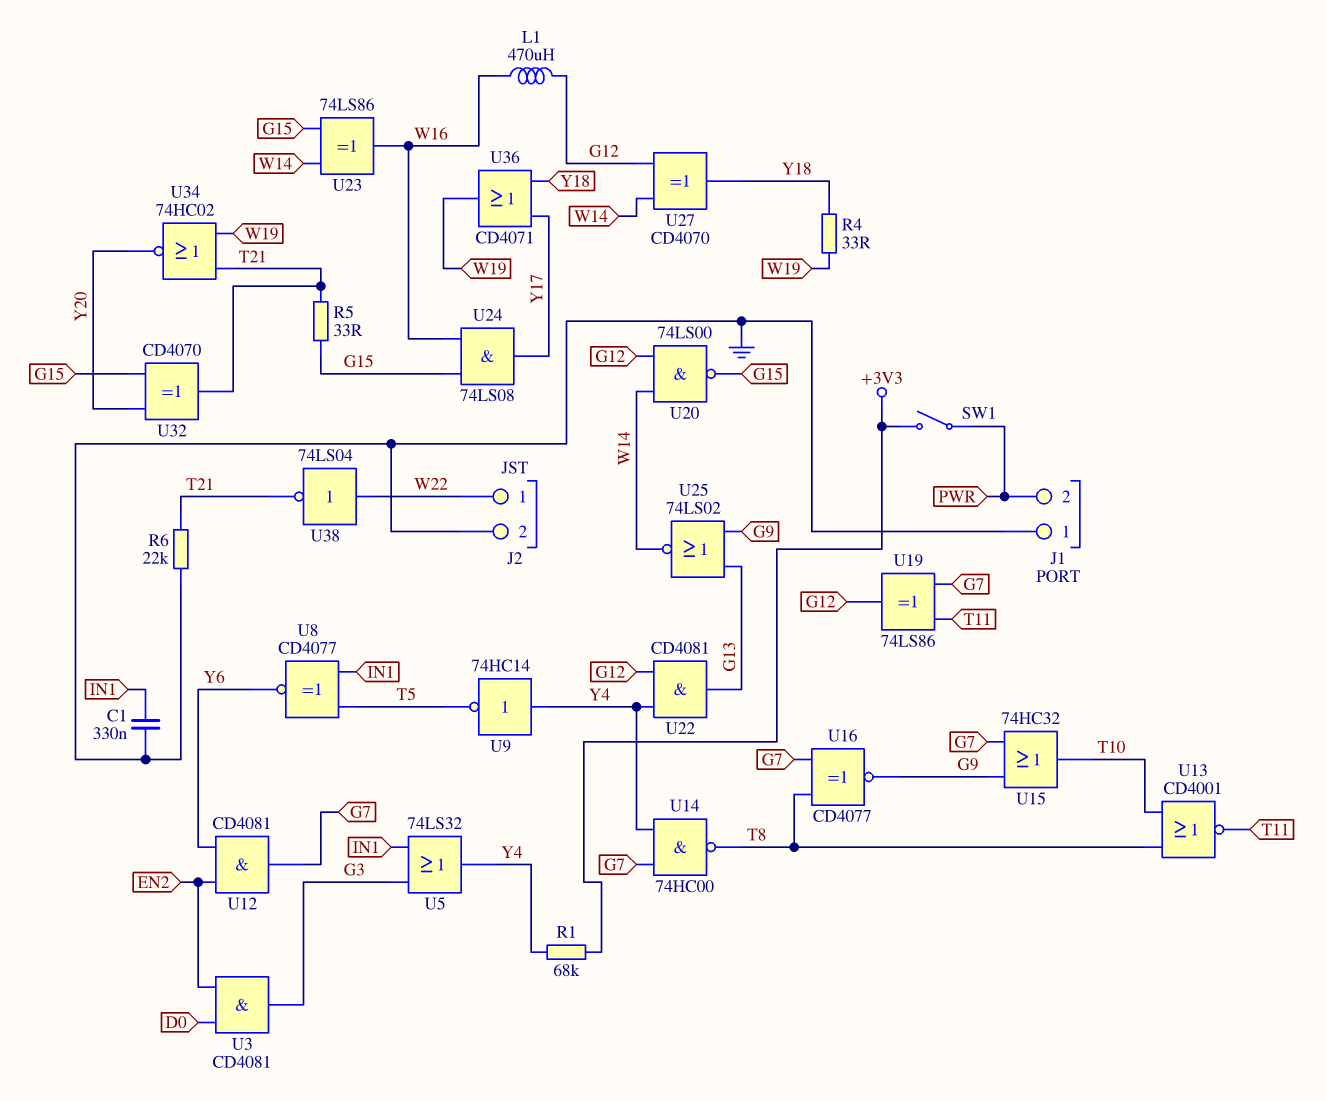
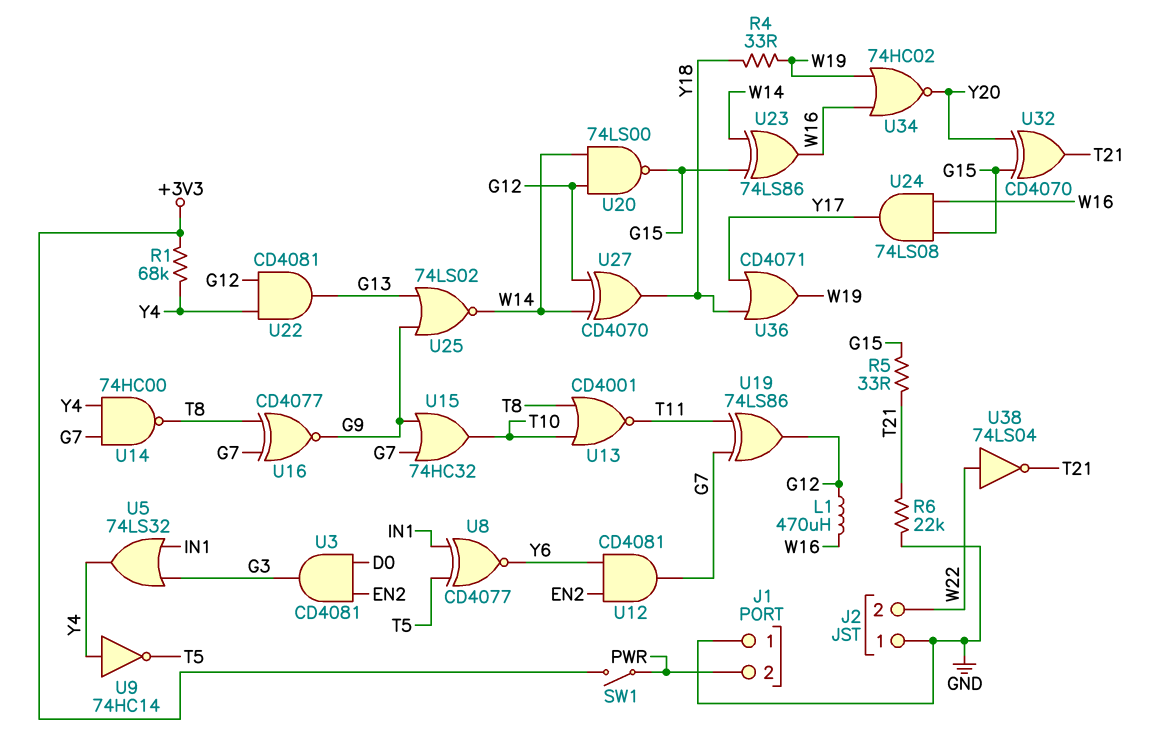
C1: 330nF (GND, IN1) -> none
J2 pin 1: W22 -> GND
J2 pin 2: GND -> W22
U34: NOR 74HC02 (in T21, in W19, out Y20) -> NOR 74HC02 (in W16, in W19, out Y20)

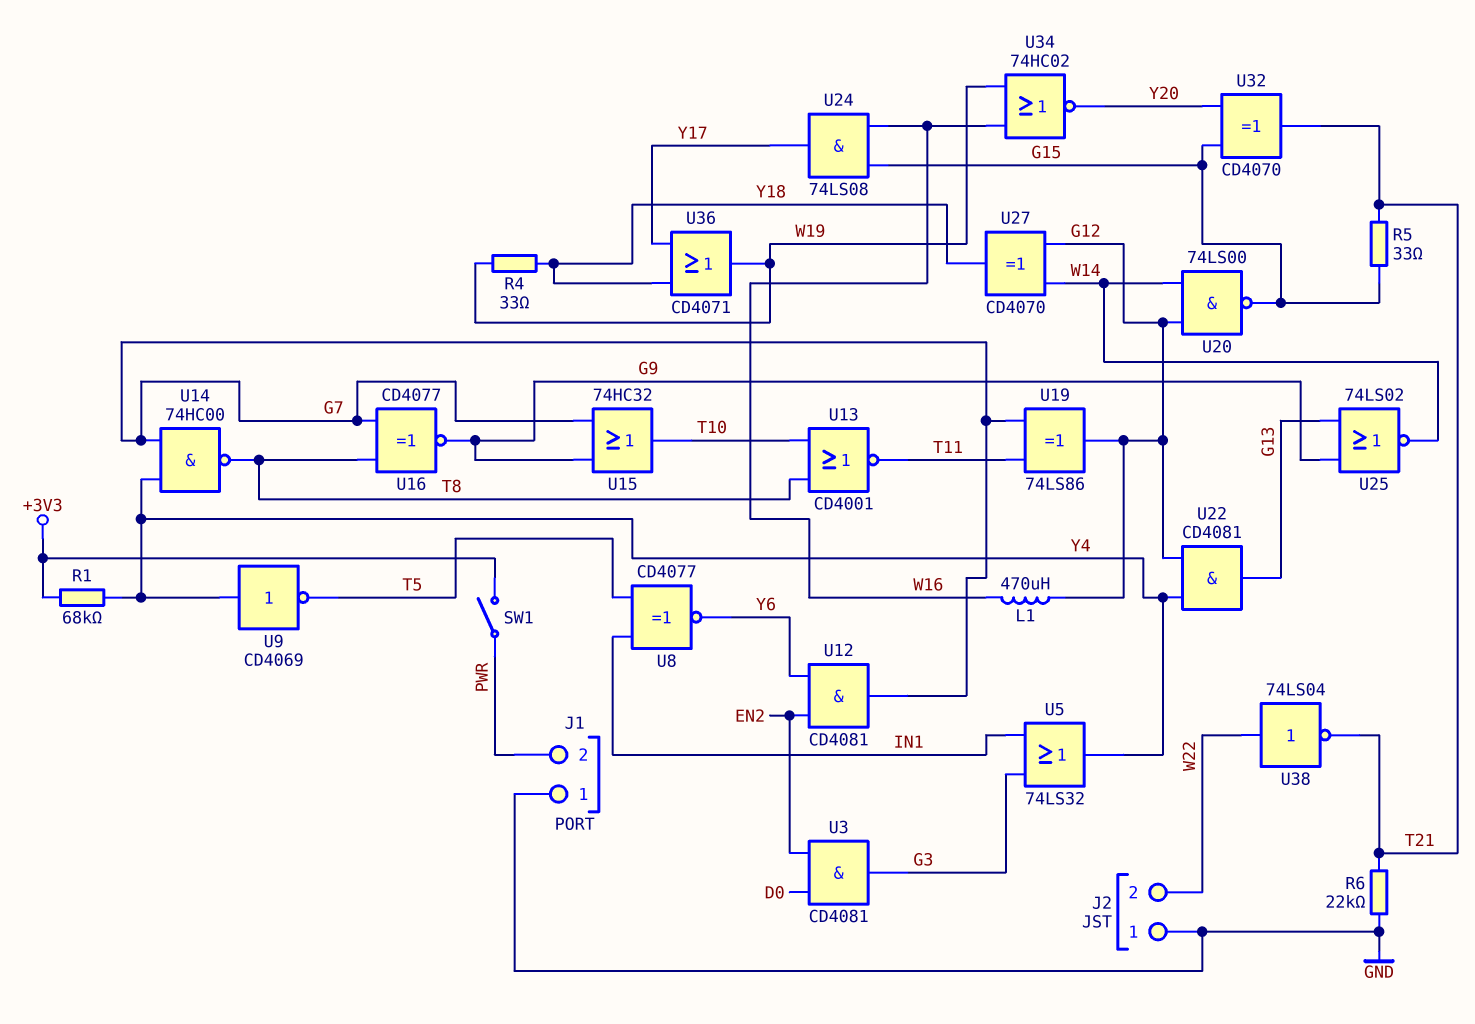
U9: NOT 74HC14 (in Y4, out T5) -> NOT CD4069 (in Y4, out T5)
U23: XOR 74LS86 (in G15, in W14, out W16) -> none

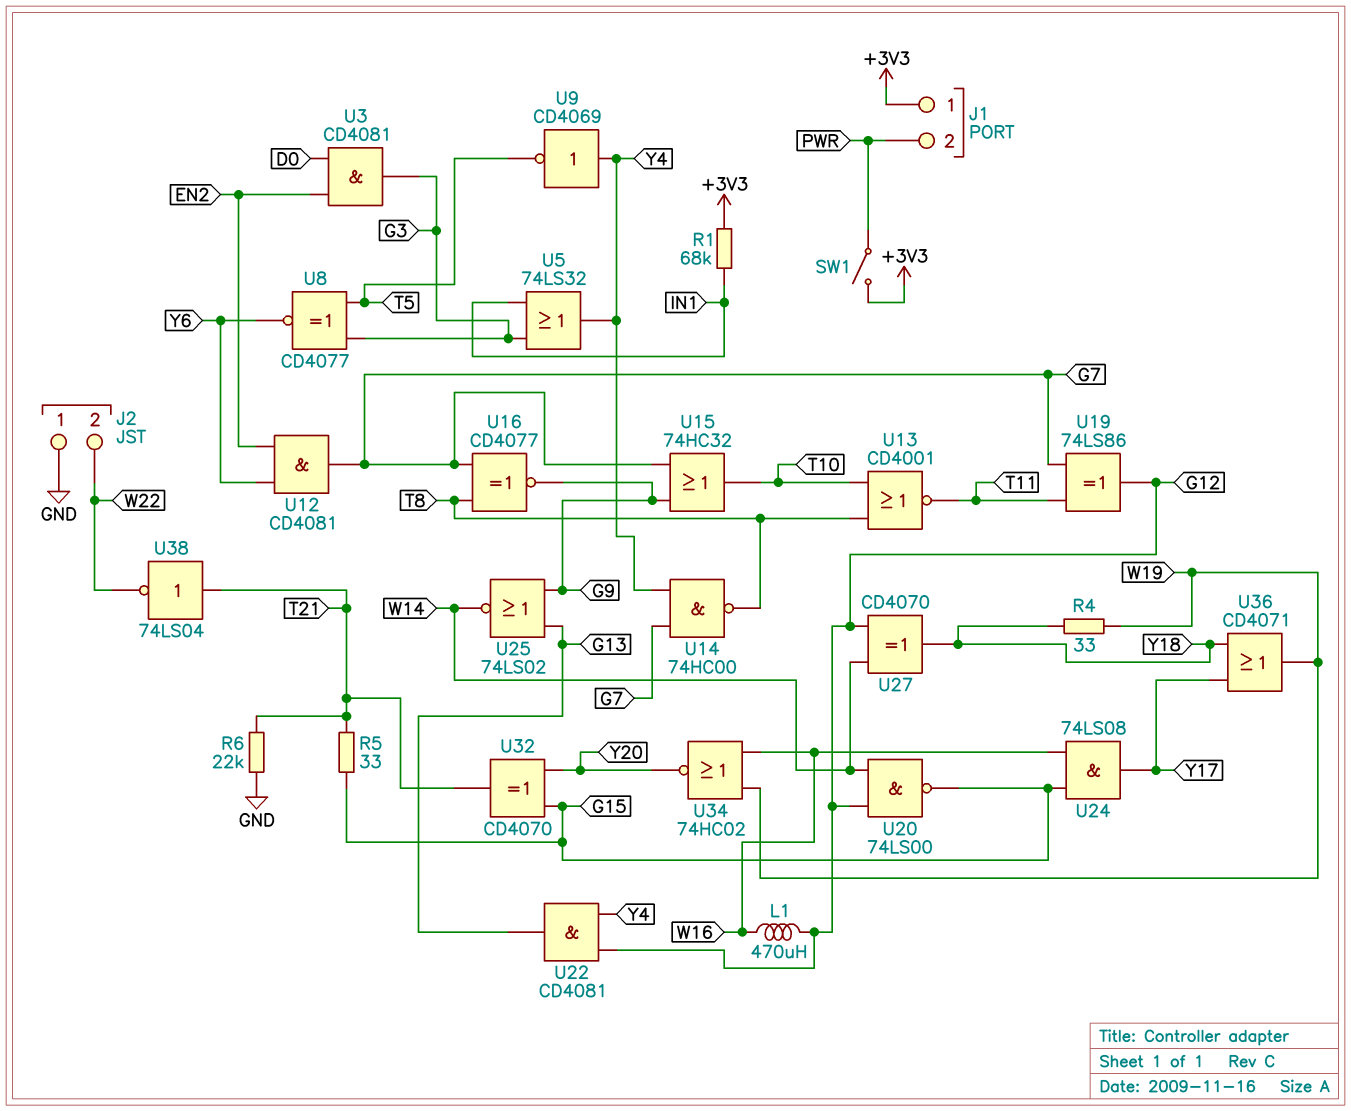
J1 pin 1: GND -> +3V3
R1: 68k (+3V3, Y4) -> 68k (+3V3, IN1)
U8: XNOR CD4077 (in IN1, in T5, out Y6) -> XNOR CD4077 (in G3, in T5, out Y6)
U38: NOT 74LS04 (in W22, out T21) -> NOT 74LS04 (in T21, out W22)

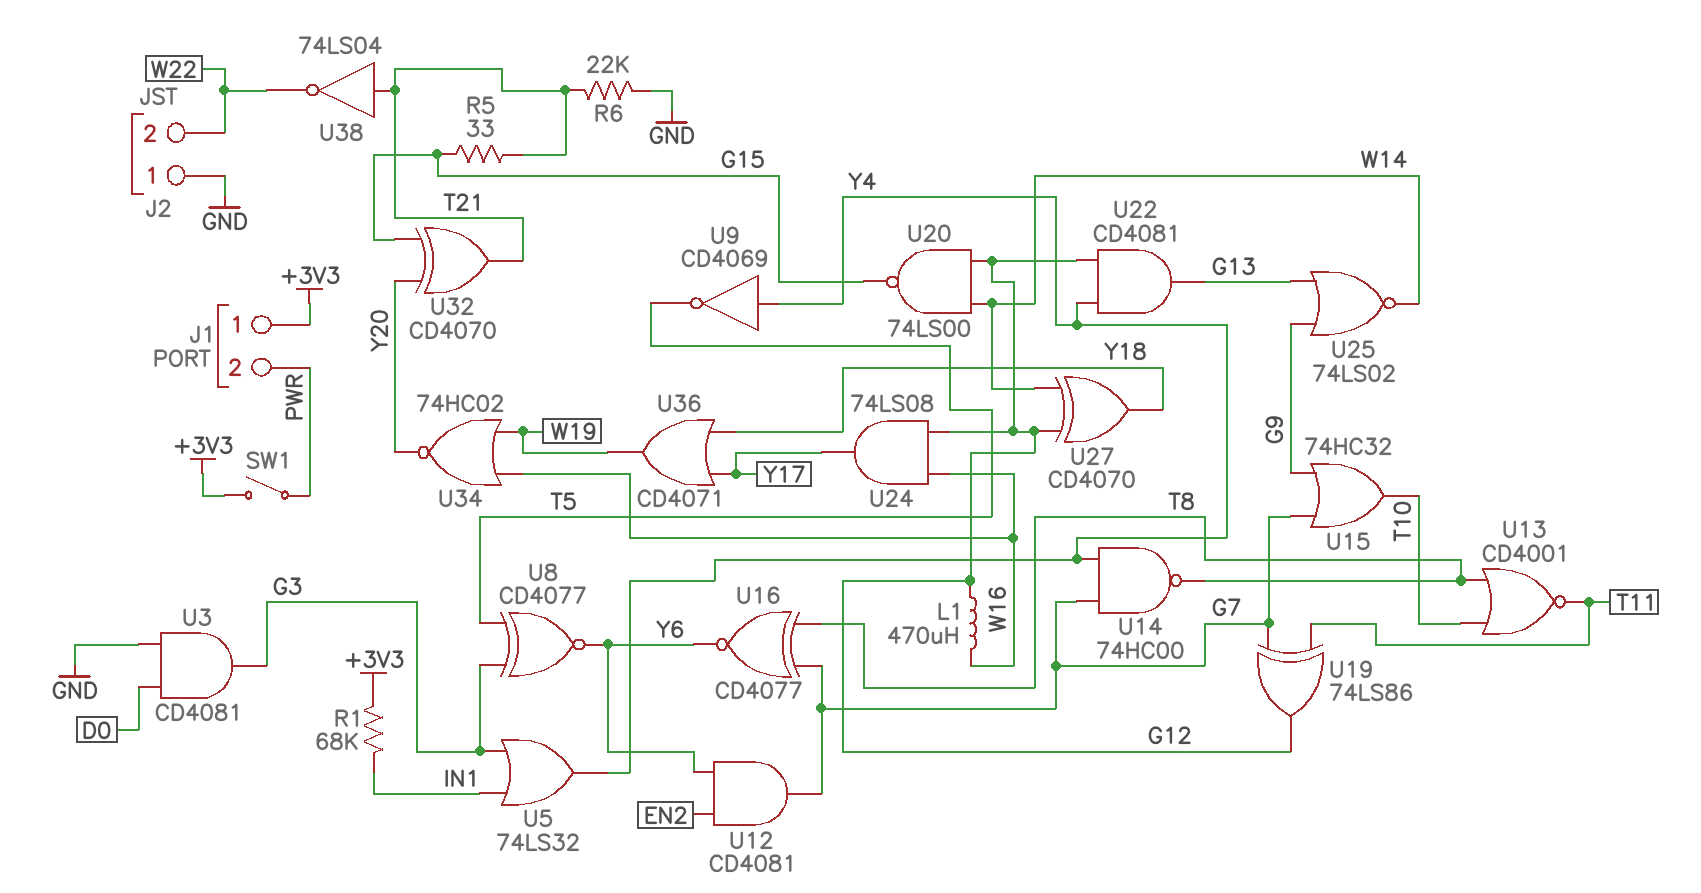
R4: 33 (W19, Y18) -> none
U3: AND CD4081 (in D0, in EN2, out G3) -> AND CD4081 (in D0, in GND, out G3)
U16: XNOR CD4077 (in G7, in T8, out G9) -> XNOR CD4077 (in G7, in T8, out Y6)
U24: AND 74LS08 (in G15, in W16, out Y17) -> AND 74LS08 (in G12, in W16, out Y17)

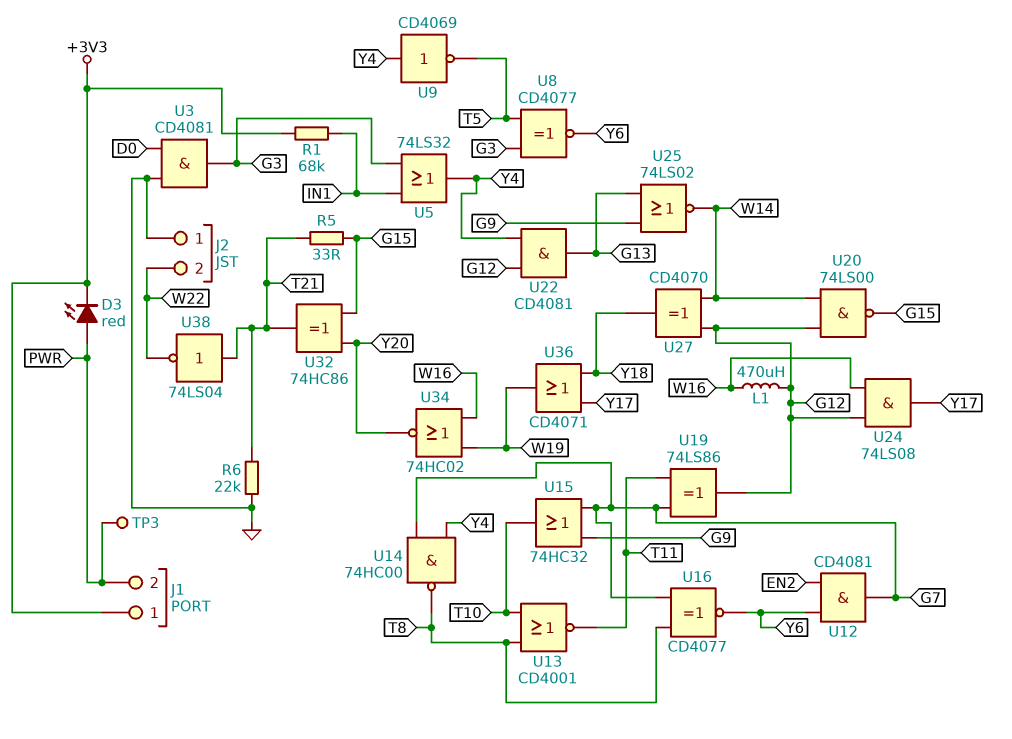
D3: none -> LED red (A PWR, K +3V3)
SW1: switch (+3V3, PWR) -> none
TP3: none -> test point (PWR)
U32: XOR CD4070 (in G15, in Y20, out T21) -> XOR 74HC86 (in G15, in Y20, out T21)

